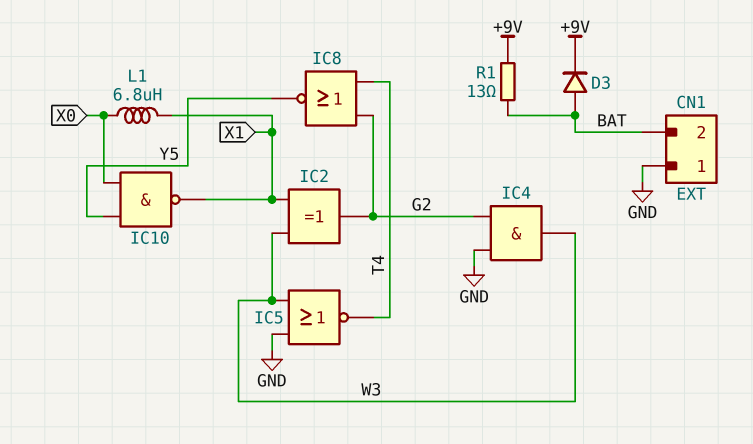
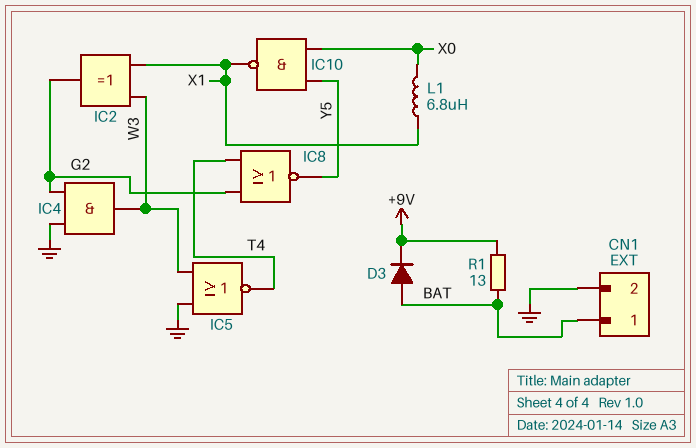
CN1 pin 1: GND -> BAT
CN1 pin 2: BAT -> GND

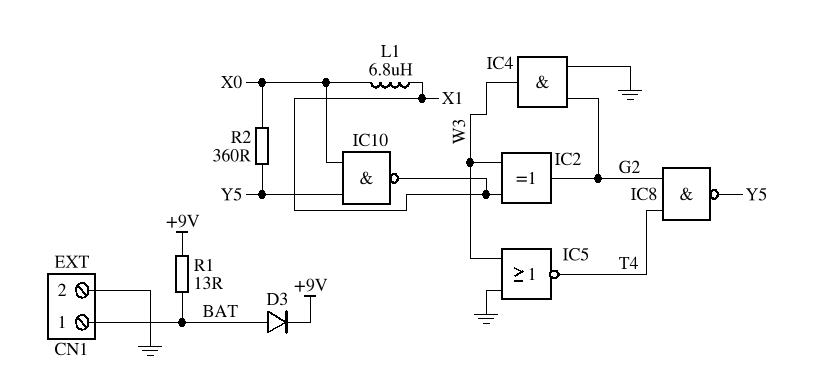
IC8: NOR (in G2, in T4, out Y5) -> NAND (in G2, in T4, out Y5)
R2: none -> 360 (X0, Y5)

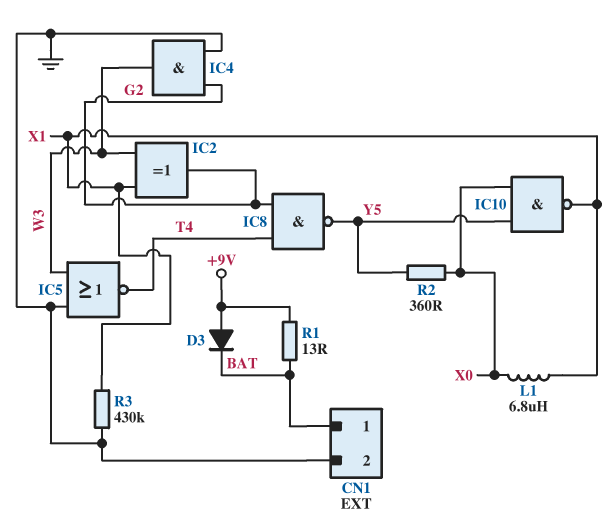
D3: diode (A BAT, K +9V) -> diode (A +9V, K BAT)
R3: none -> 430k (GND, X1)

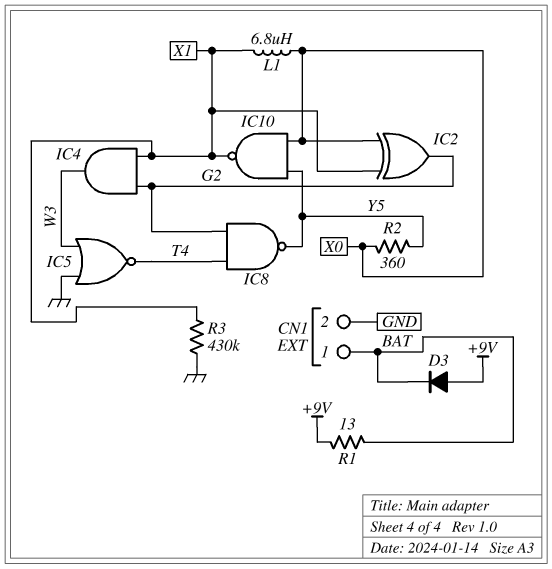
IC2: XOR (in W3, in X1, out G2) -> XOR (in X0, in X1, out G2)
IC4: AND (in G2, in GND, out W3) -> AND (in G2, in X1, out W3)

